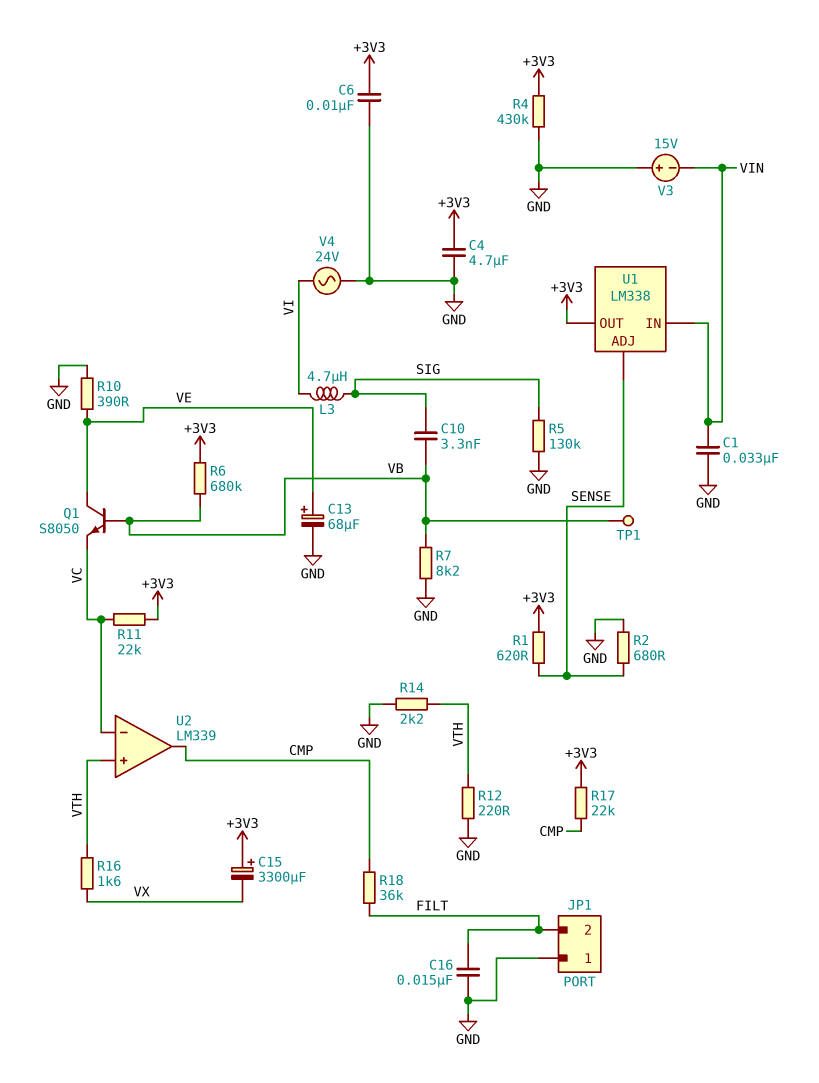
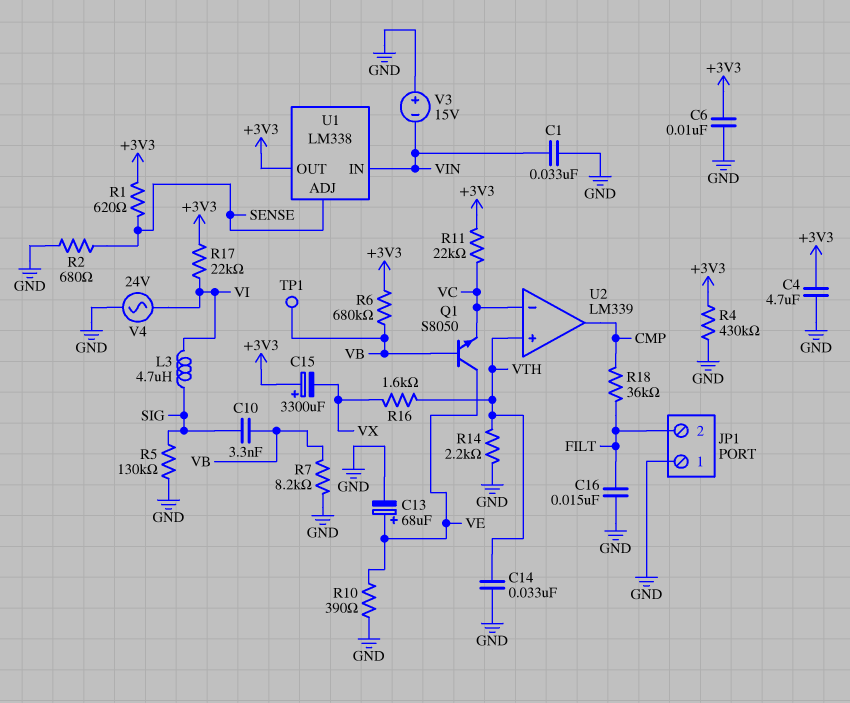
C14: none -> 33nF (GND, VTH)
R12: 220 (GND, VTH) -> none
R17: 22k (+3V3, CMP) -> 22k (+3V3, VI)

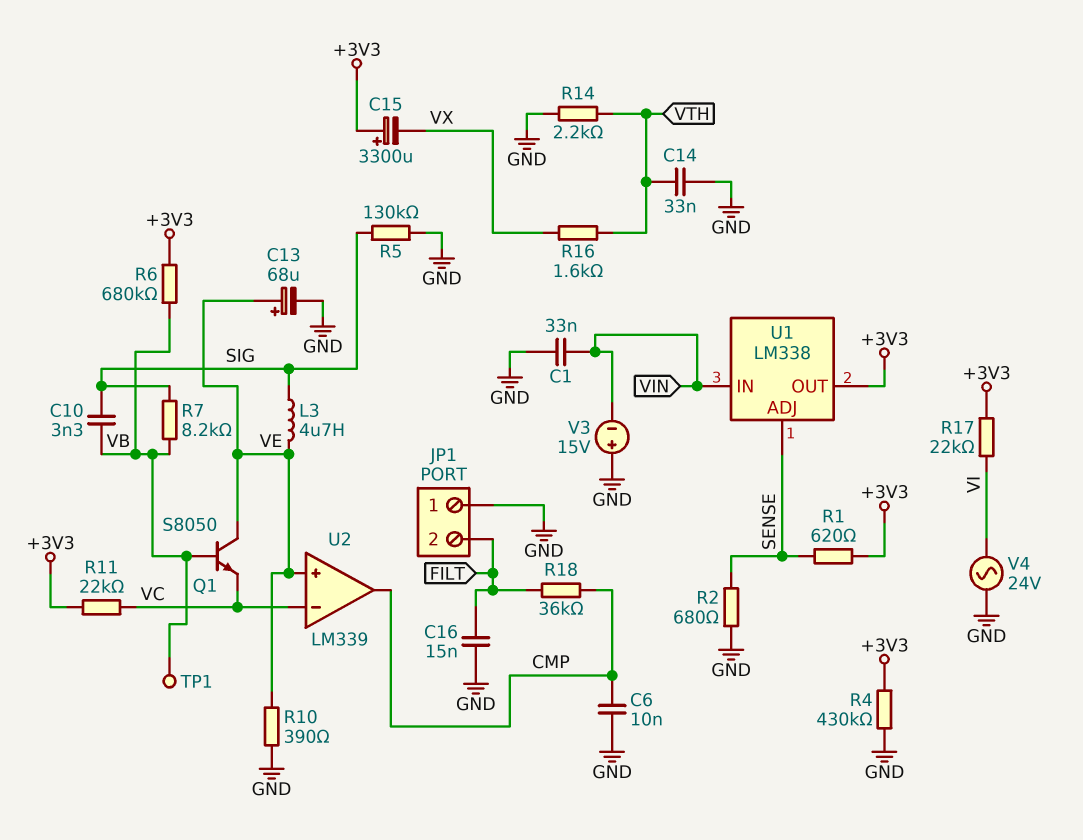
C4: 4.7uF (+3V3, GND) -> none
C6: 10nF (+3V3, GND) -> 10nF (CMP, GND)
L3: 4.7uH (SIG, VI) -> 4.7uH (SIG, VE)
R7: 8.2k (GND, VB) -> 8.2k (SIG, VB)
U2 pin in+: VTH -> VE

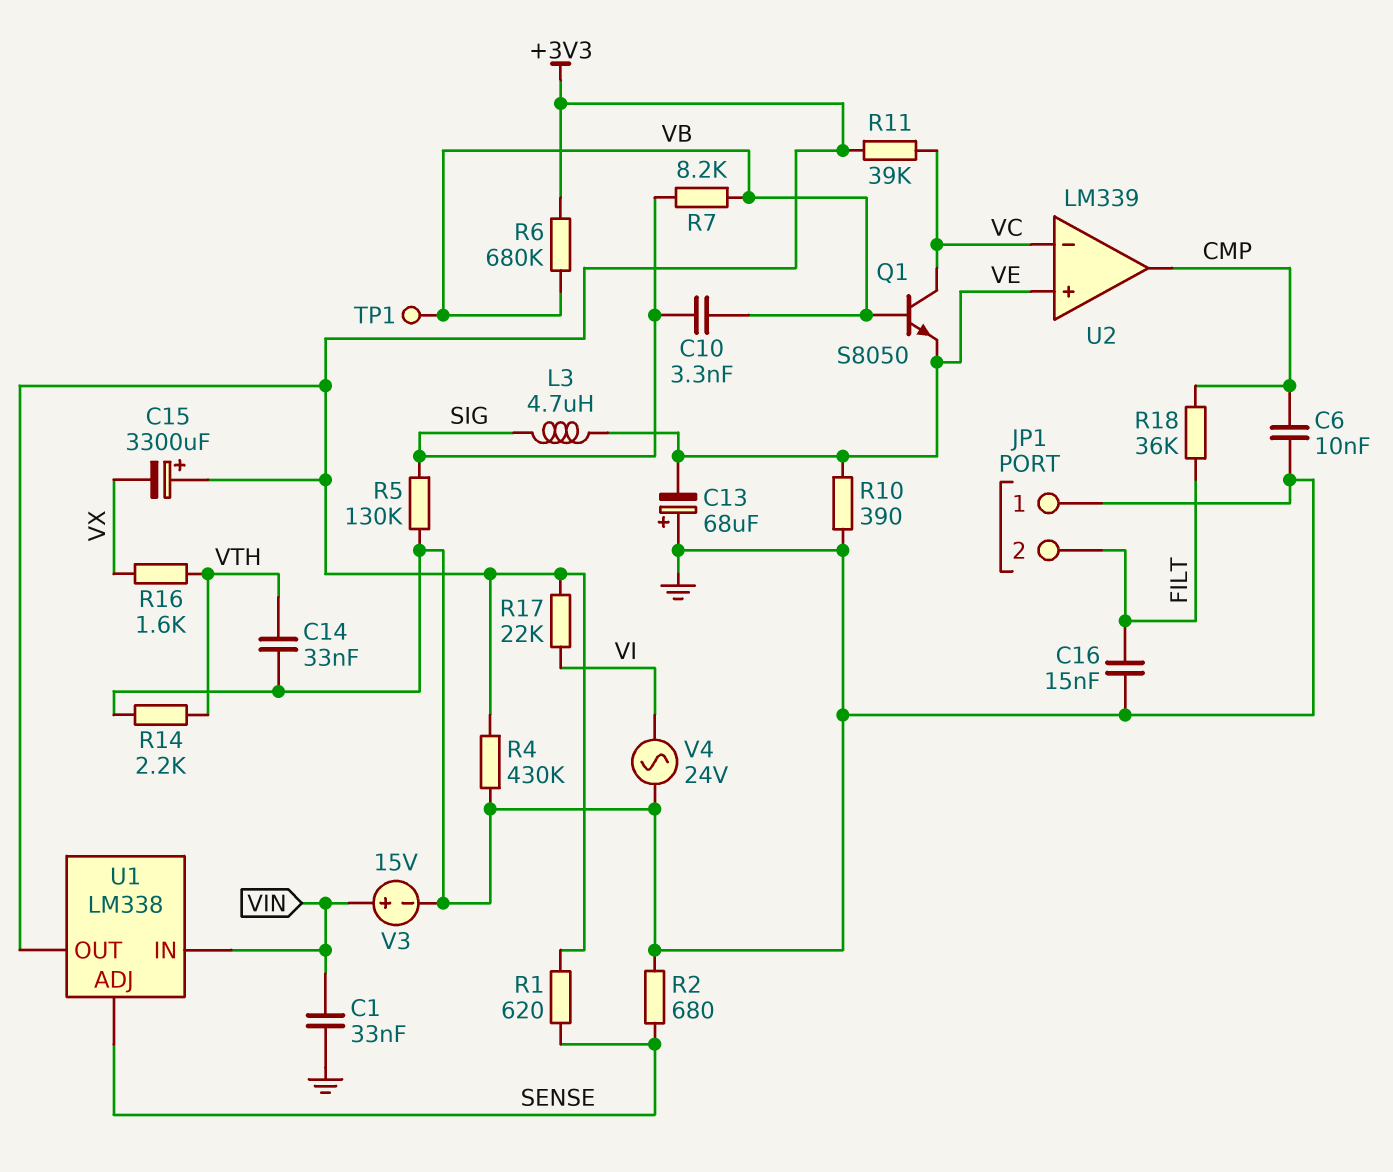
C13: 68uF (plus VE, minus GND) -> 68uF (plus GND, minus VE)
Q1: NPN S8050 (B VB, C VE, E VC) -> NPN S8050 (B VB, C VC, E VE)
R11: 22k (+3V3, VC) -> 39k (+3V3, VC)
V3: 15V (plus GND, minus VIN) -> 15V (plus VIN, minus GND)

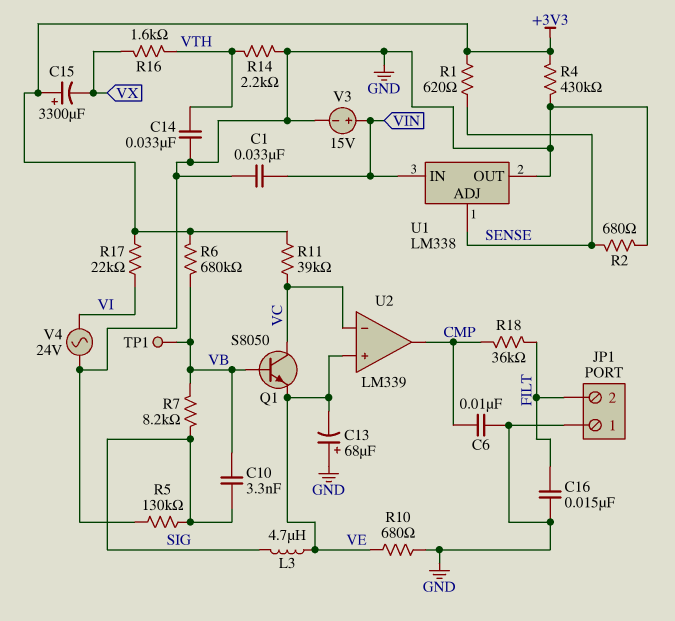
R10: 390 (GND, VE) -> 680 (GND, VE)
U1 pin OUT: +3V3 -> GND

